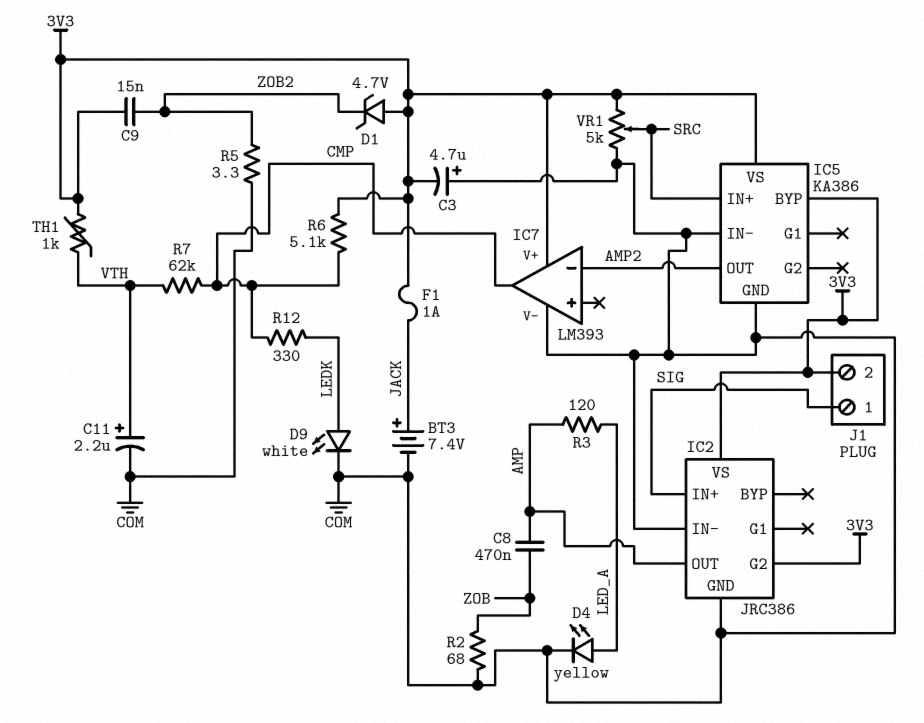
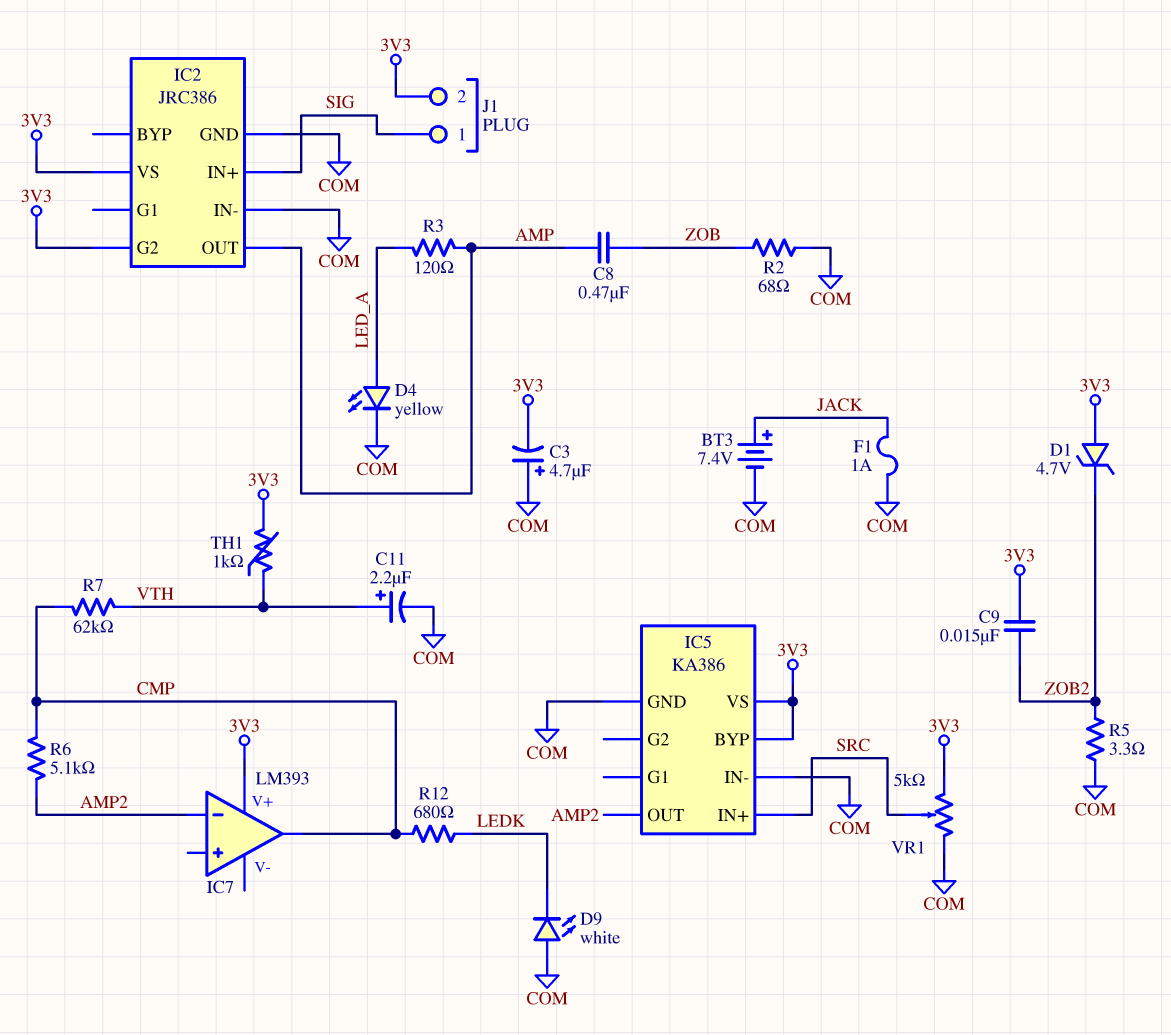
D9: LED white (A LEDK, K COM) -> LED white (A COM, K LEDK)
F1: 1A (3V3, JACK) -> 1A (COM, JACK)
IC7 pin V-: COM -> none
R6: 5.1k (3V3, CMP) -> 5.1k (AMP2, CMP)
R12: 330 (CMP, LEDK) -> 680 (CMP, LEDK)

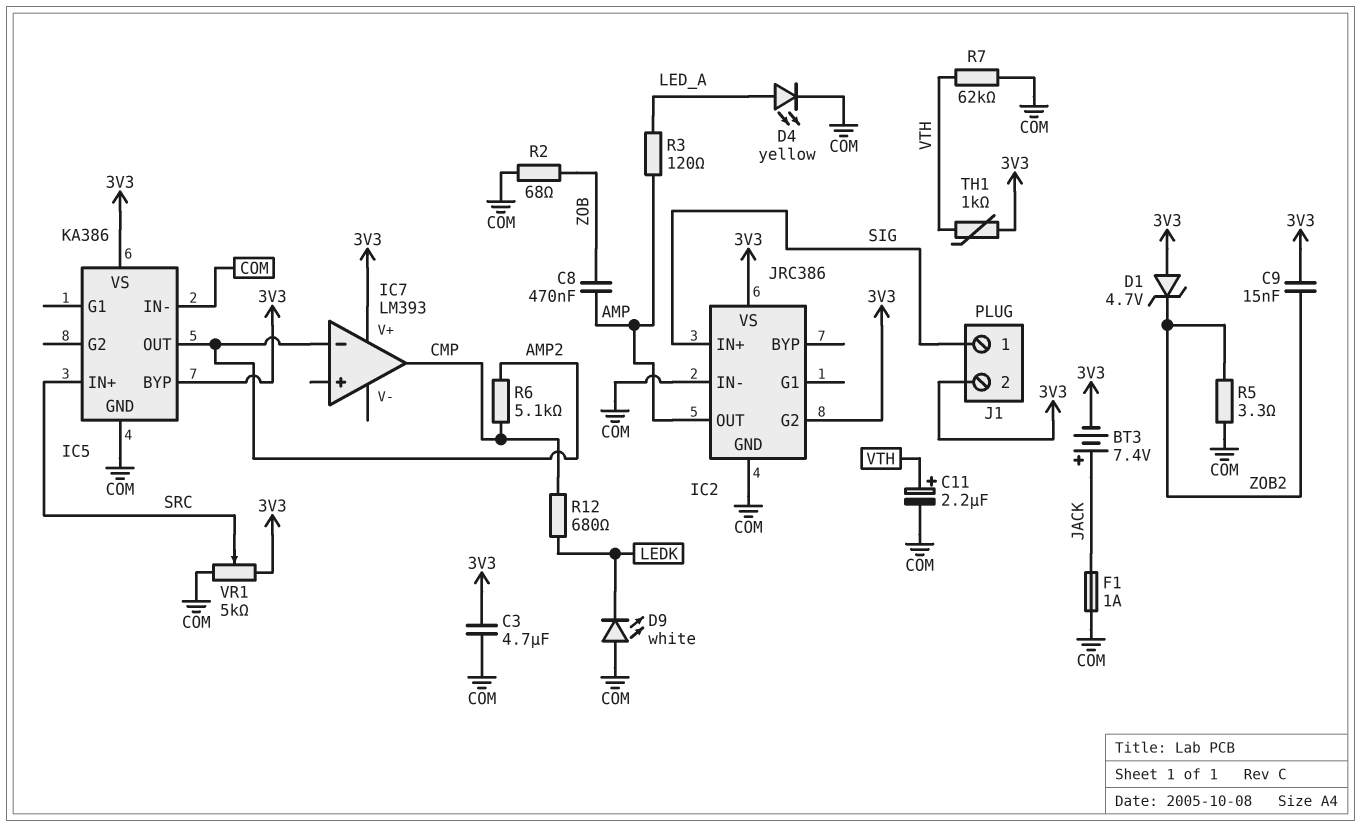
BT3: 7.4V (plus JACK, minus COM) -> 7.4V (plus JACK, minus 3V3)
C3: 4.7uF (plus COM, minus 3V3) -> 4.7uF (3V3, COM)
R7: 62k (CMP, VTH) -> 62k (COM, VTH)

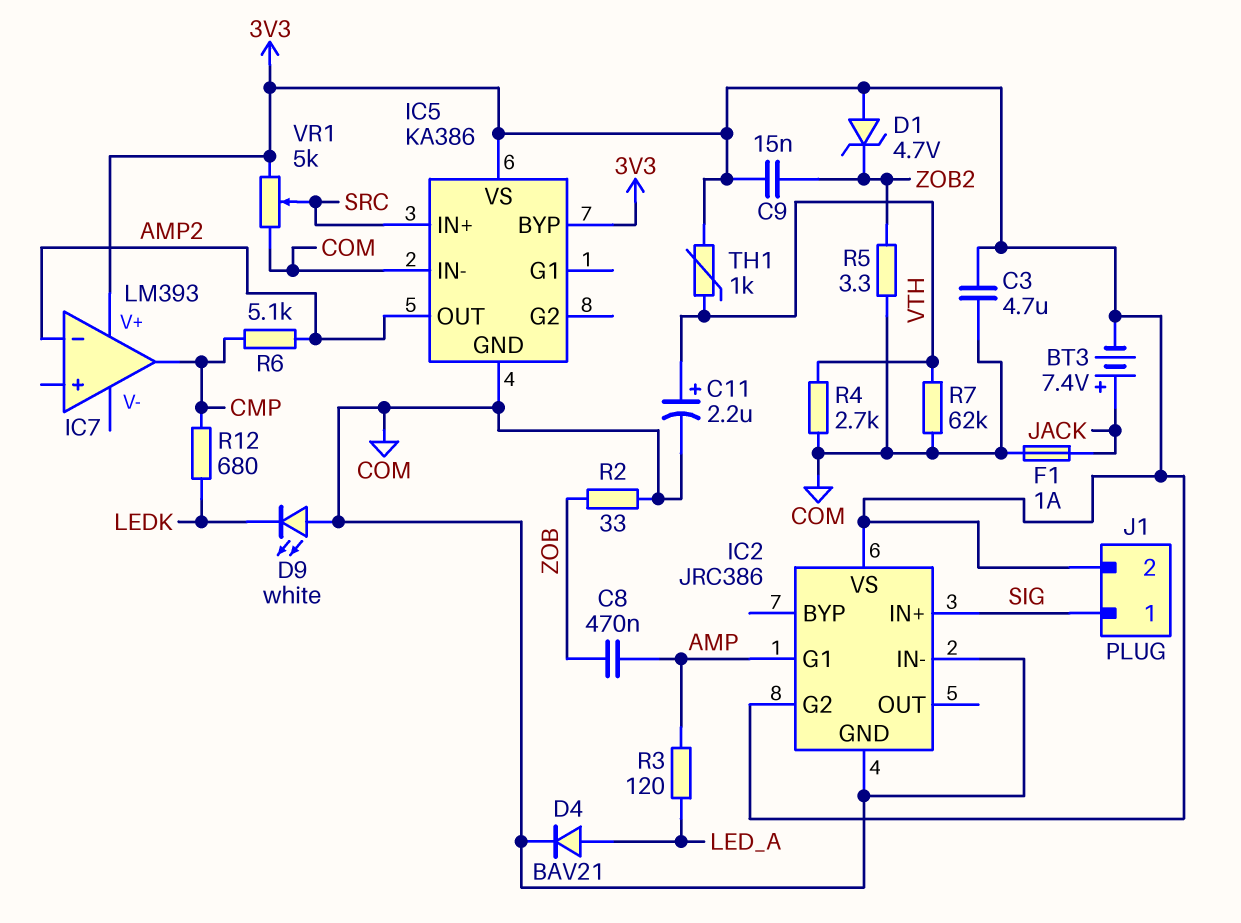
D4: LED yellow (A LED_A, K COM) -> diode BAV21 (A LED_A, K COM)
IC2 pin G1: none -> AMP
IC2 pin OUT: AMP -> none
R2: 68 (COM, ZOB) -> 33 (COM, ZOB)
R4: none -> 2.7k (COM, VTH)

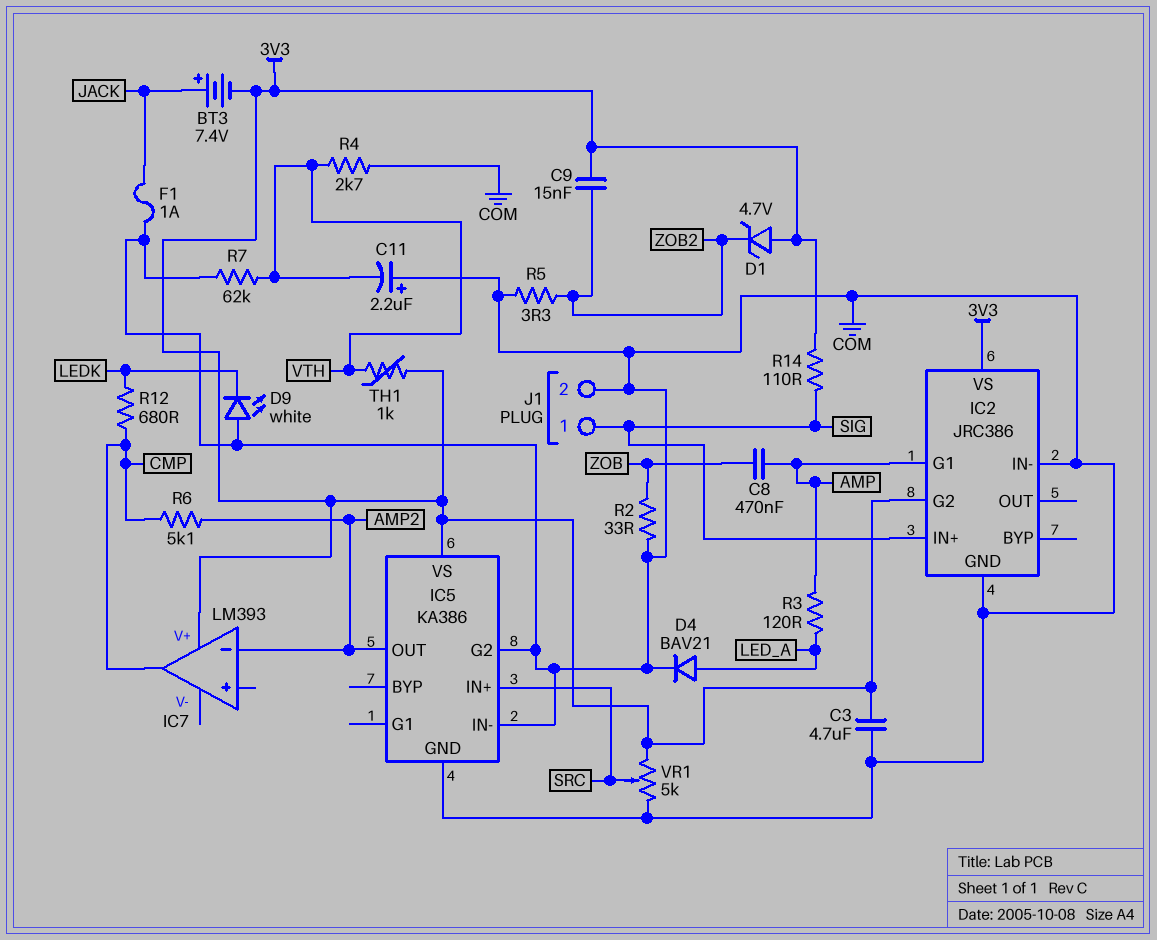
C11: 2.2uF (plus VTH, minus COM) -> 2.2uF (plus COM, minus VTH)
IC5 pin BYP: 3V3 -> none
IC5 pin G2: none -> COM
J1 pin 2: 3V3 -> COM
R14: none -> 110 (3V3, SIG)

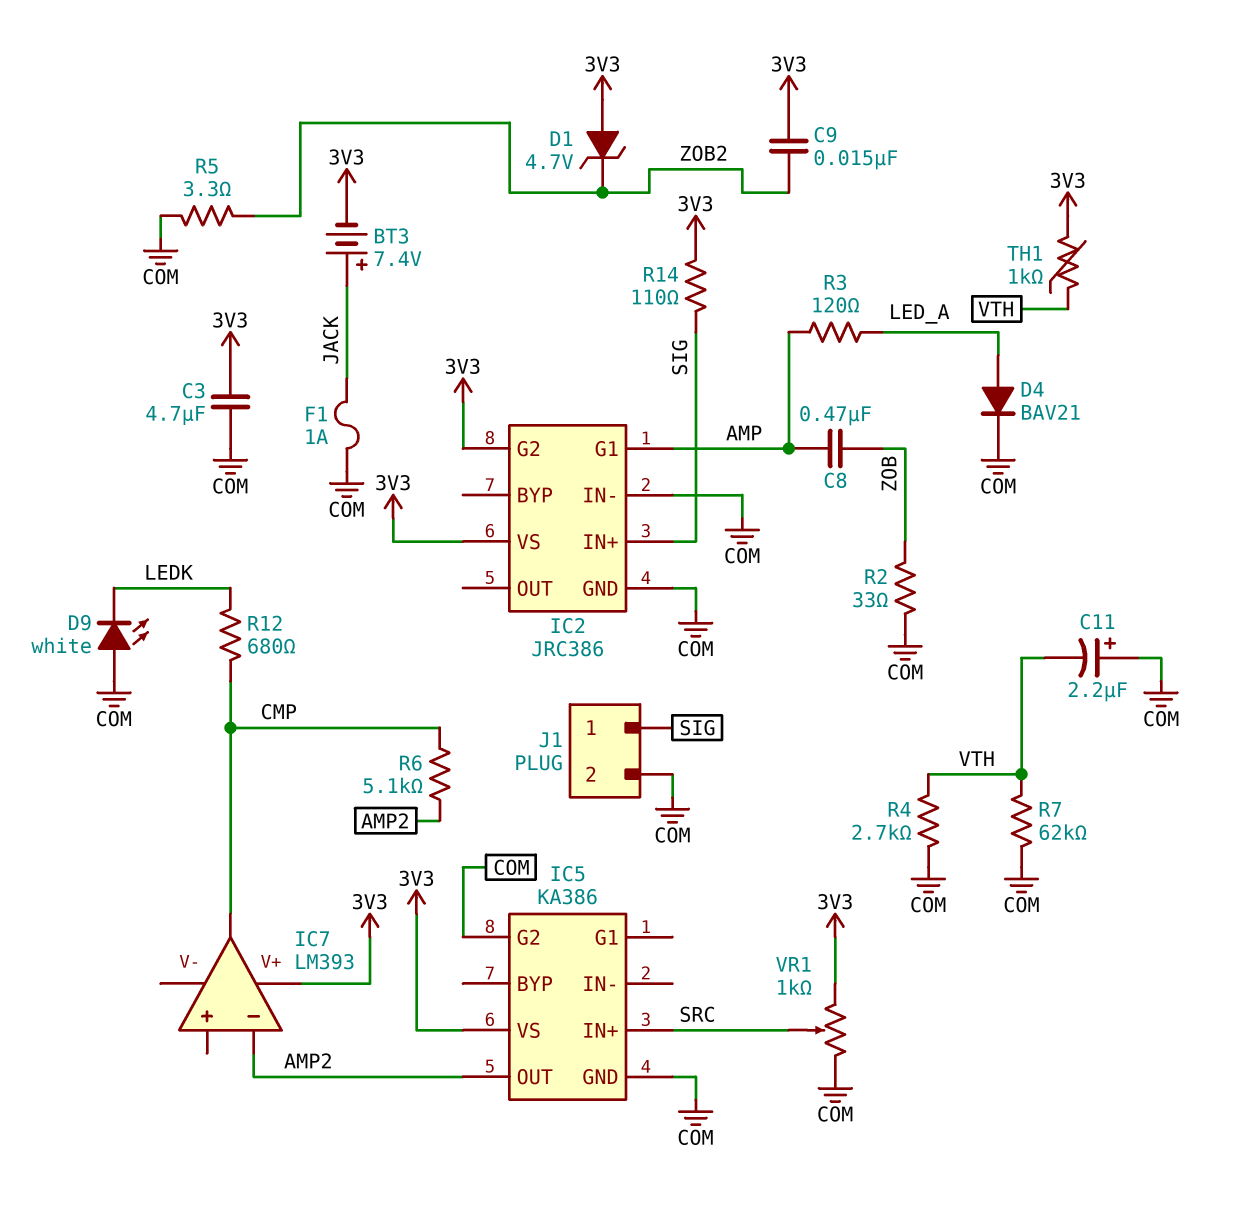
IC5 pin IN-: COM -> none
VR1: 5k (3V3, COM, wiper SRC) -> 1k (3V3, COM, wiper SRC)

